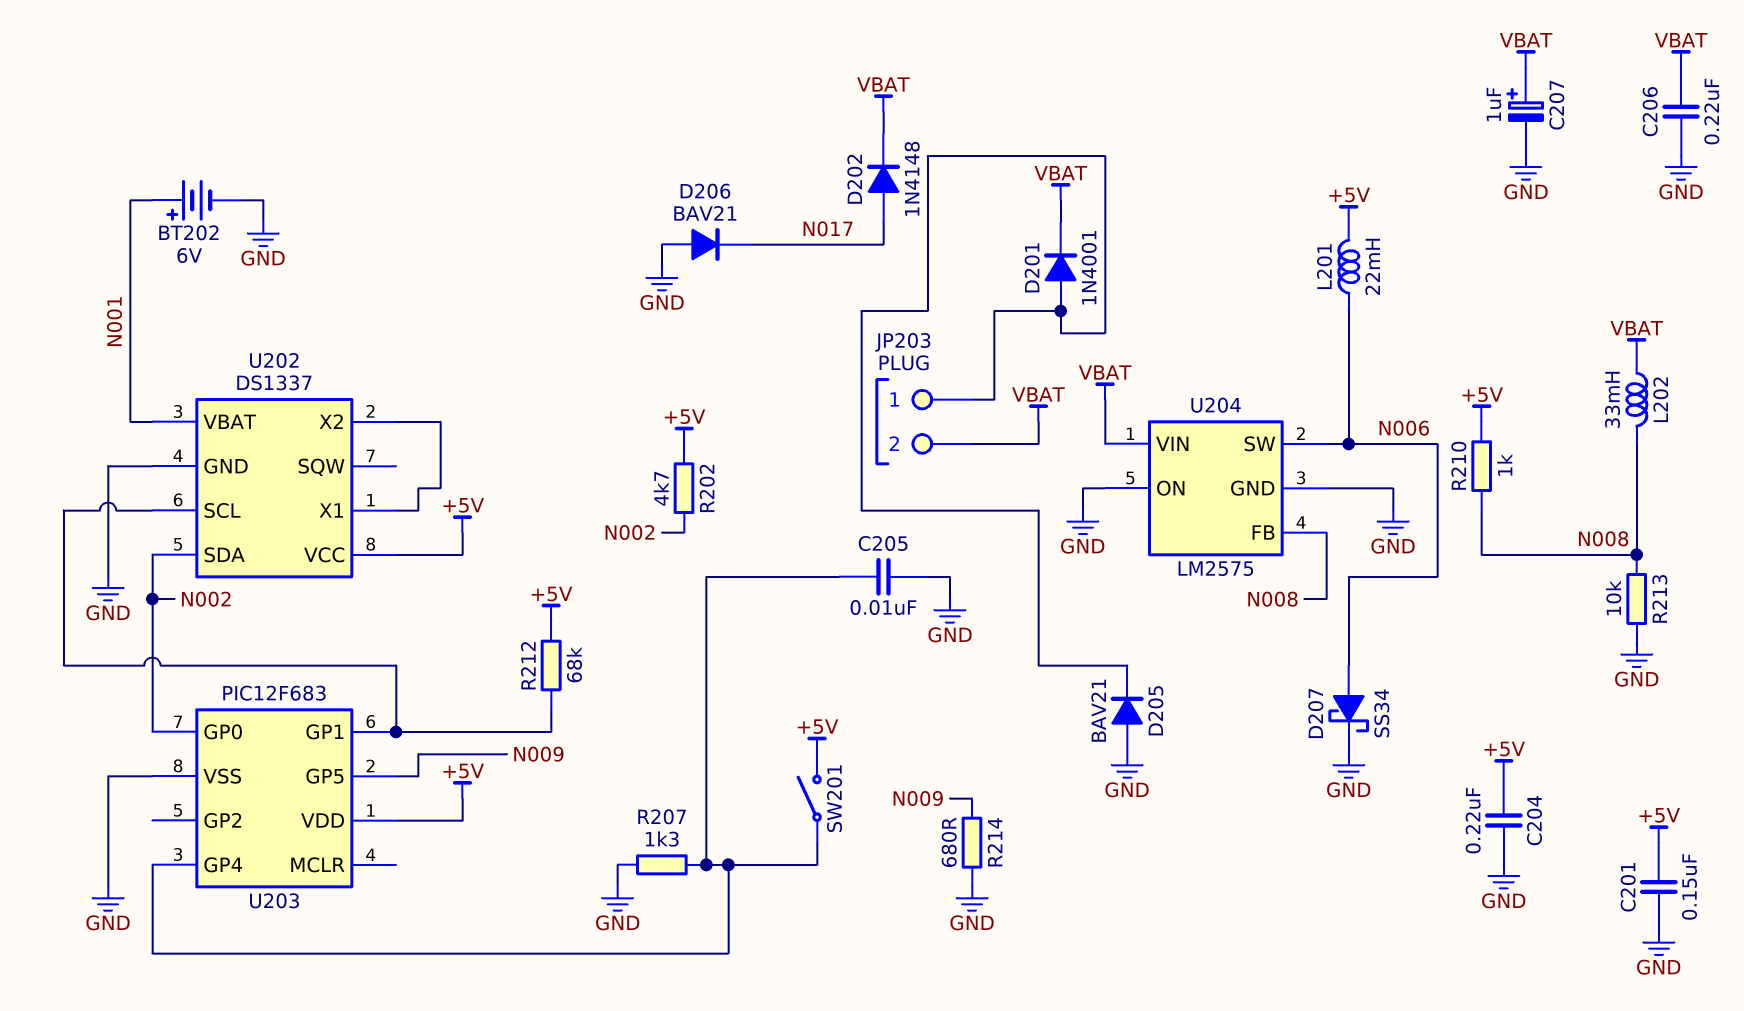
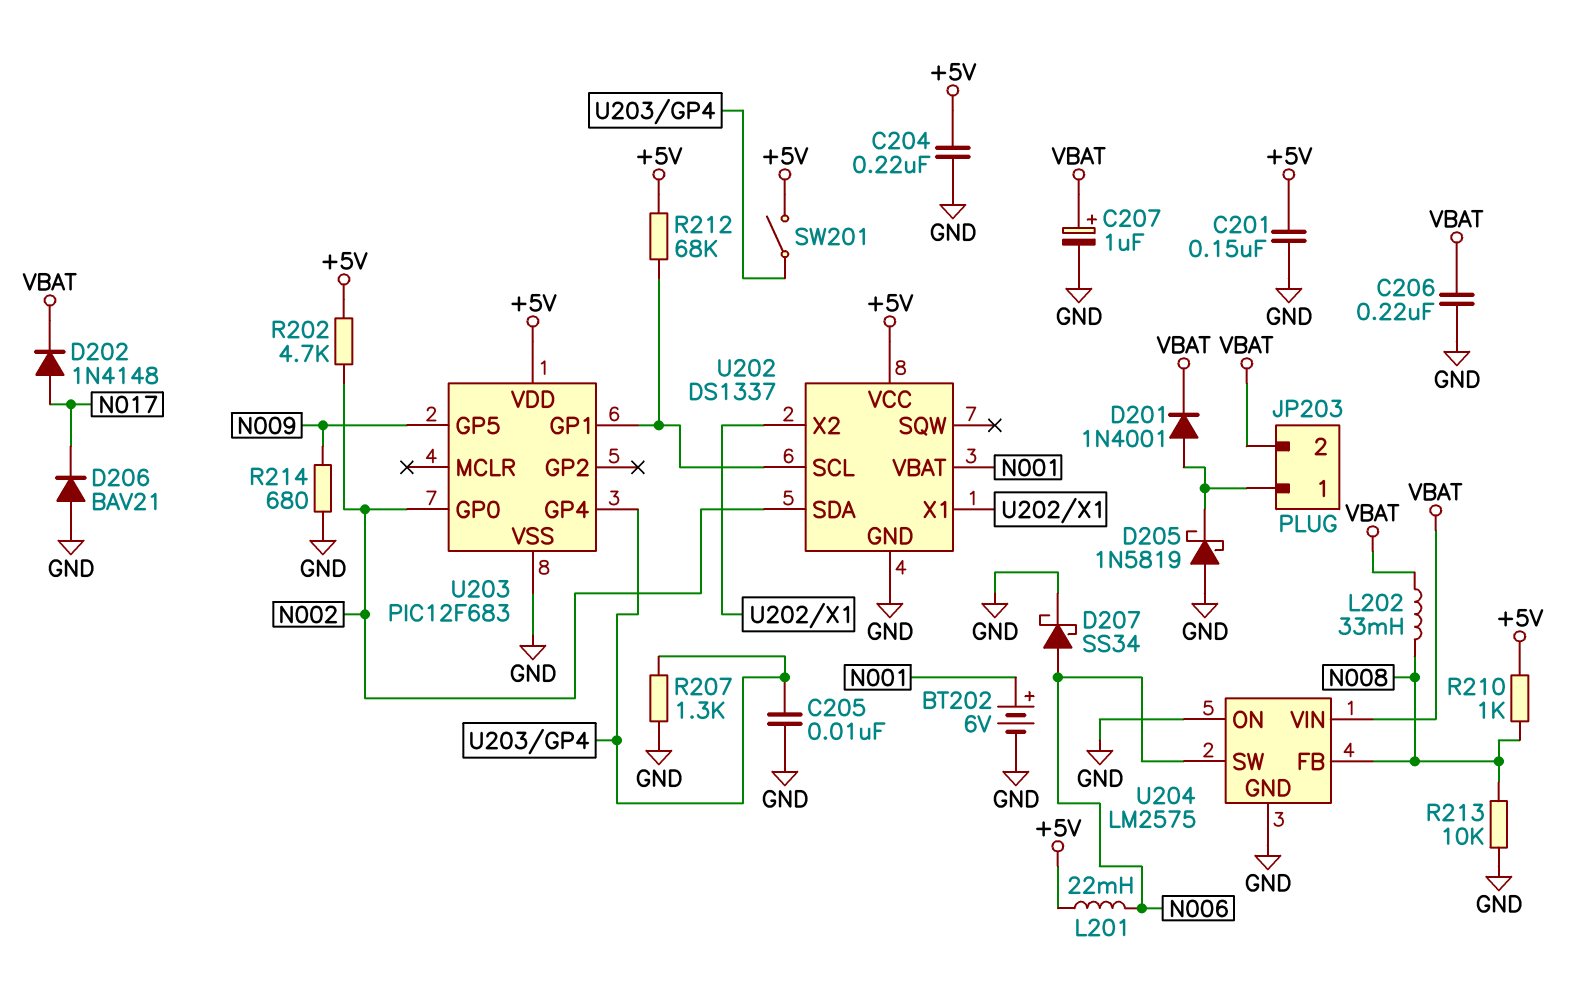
D205: diode BAV21 (A GND, K JP203/1) -> schottky 1N5819 (A GND, K JP203/1)

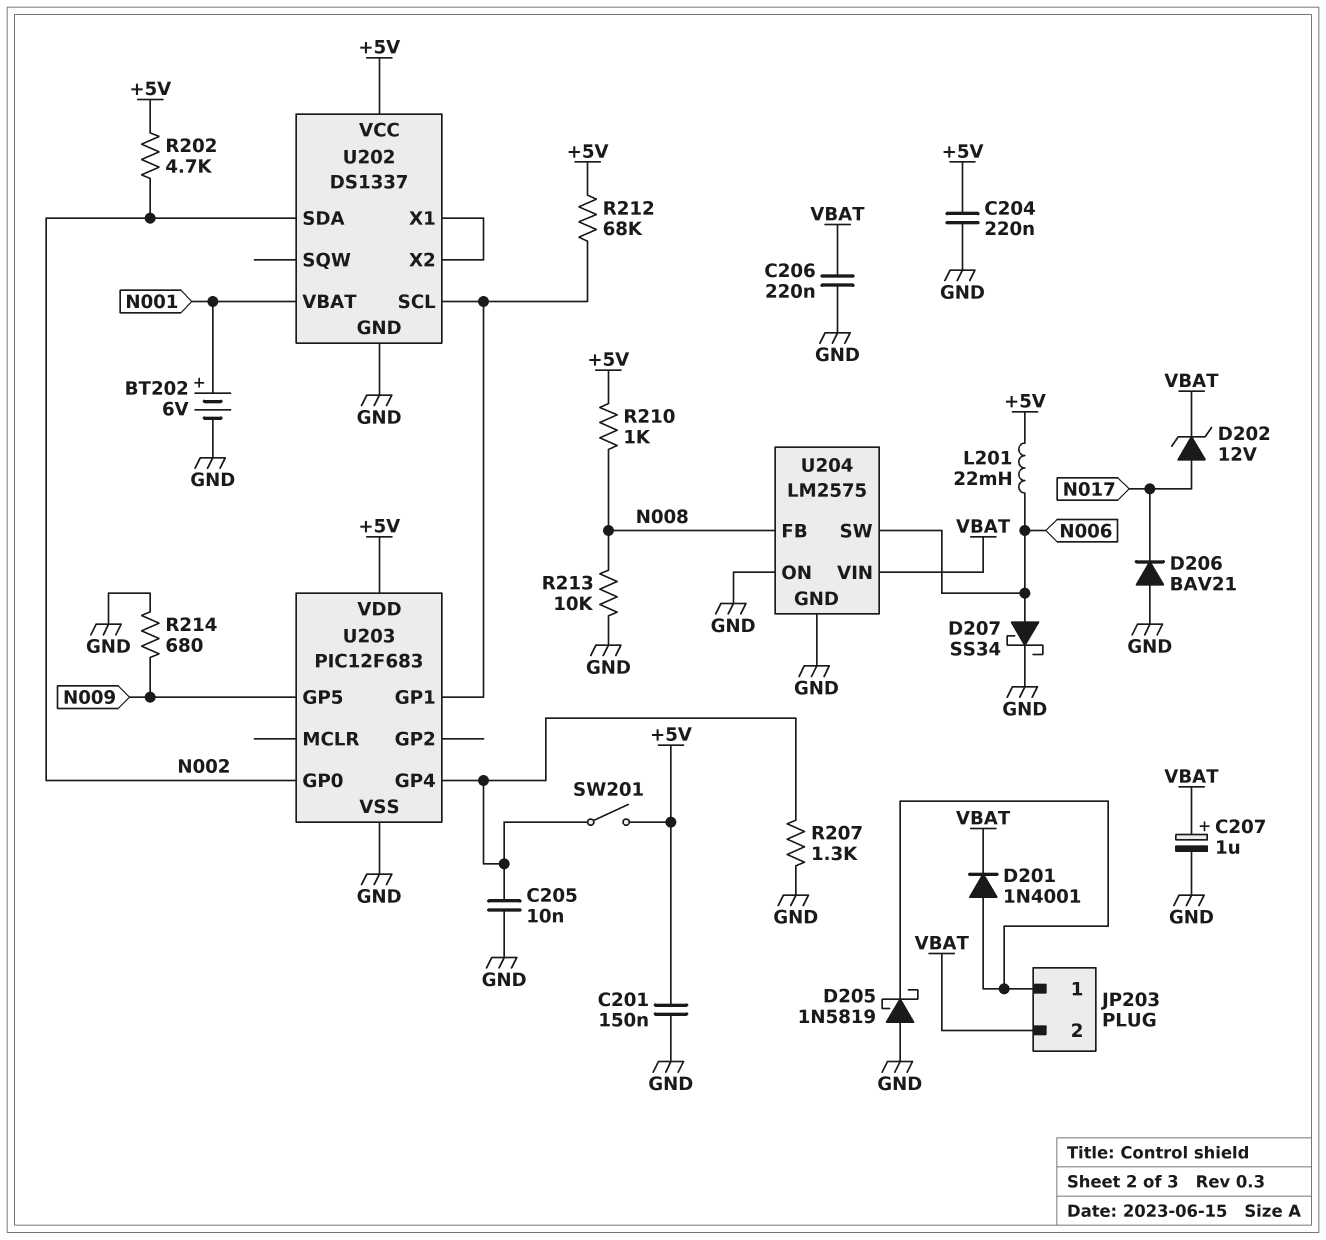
D202: diode 1N4148 (A N017, K VBAT) -> zener 12V (A N017, K VBAT)
L202: 33mH (N008, VBAT) -> none

